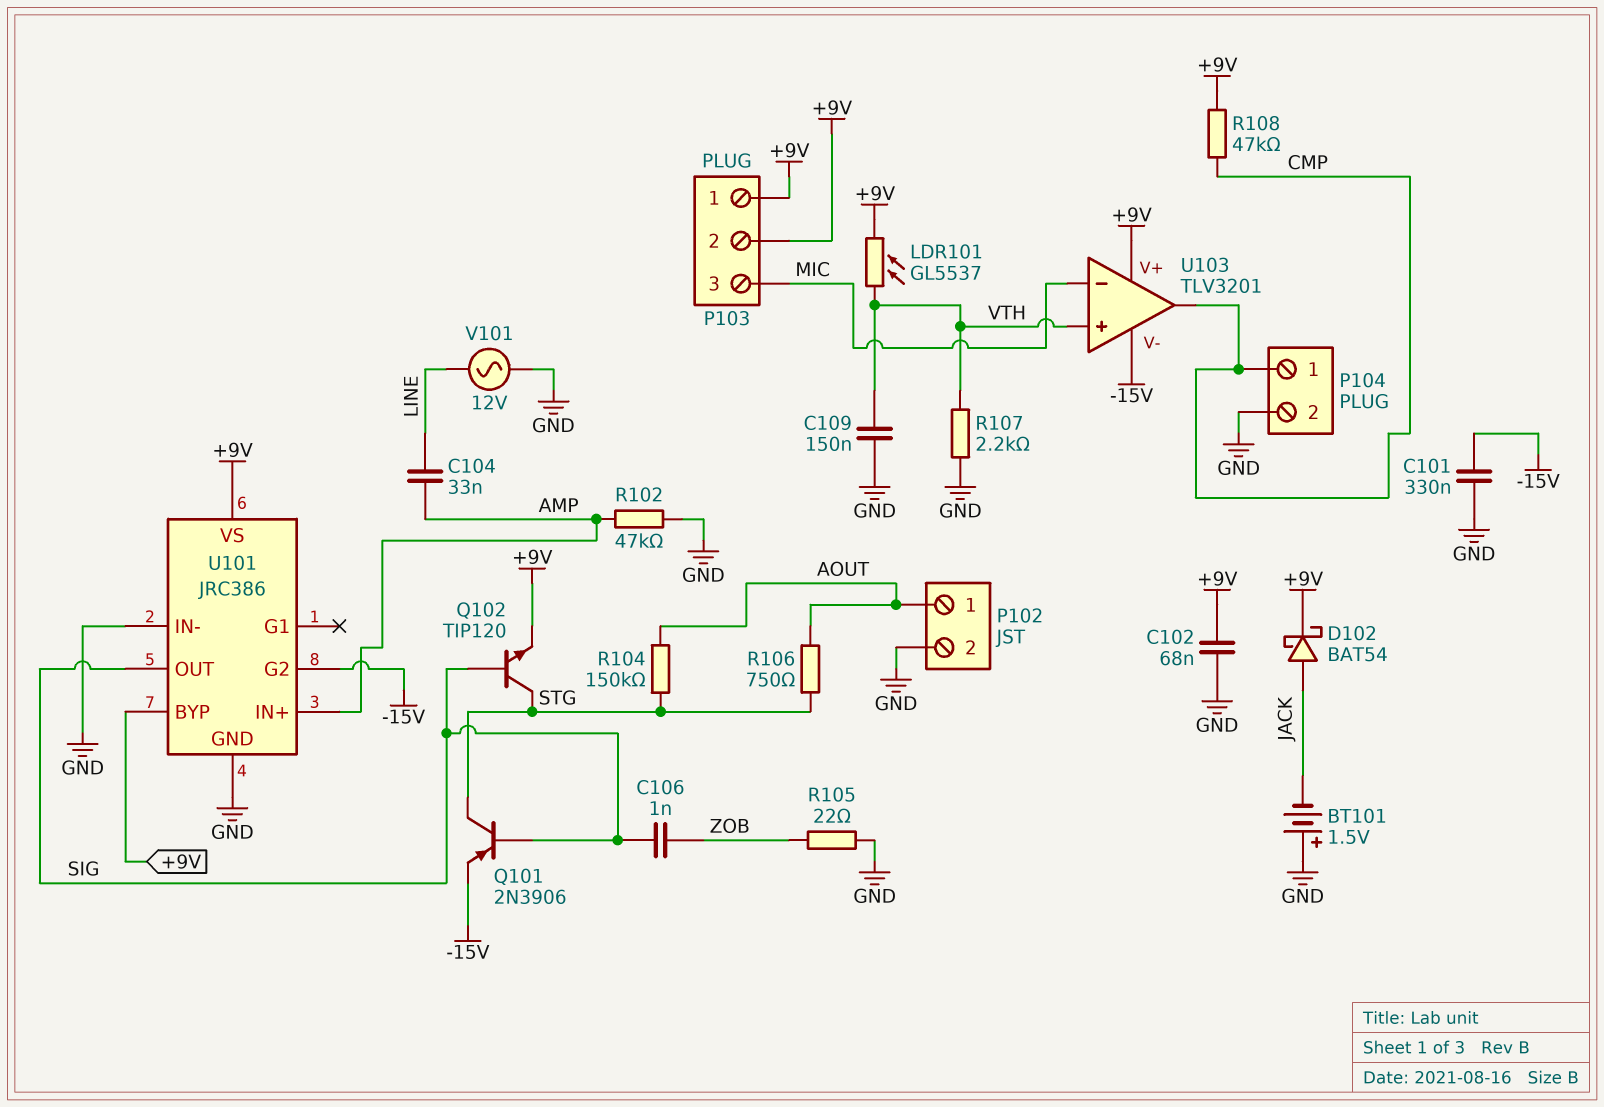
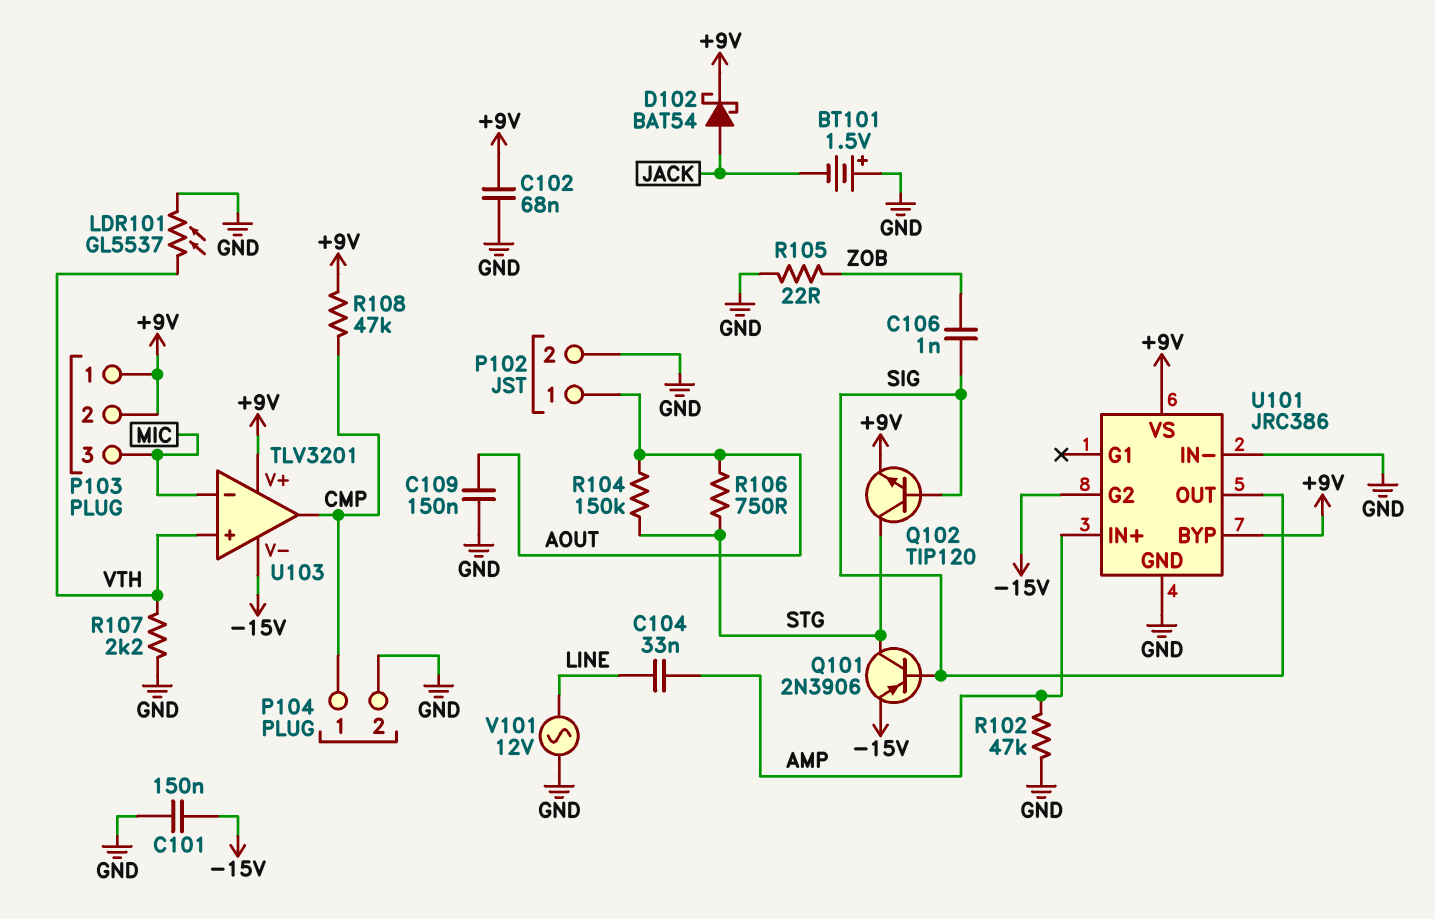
C101: 330nF (-15V, GND) -> 150nF (-15V, GND)
C109: 150nF (GND, VTH) -> 150nF (AOUT, GND)
LDR101: GL5537 (+9V, VTH) -> GL5537 (GND, VTH)

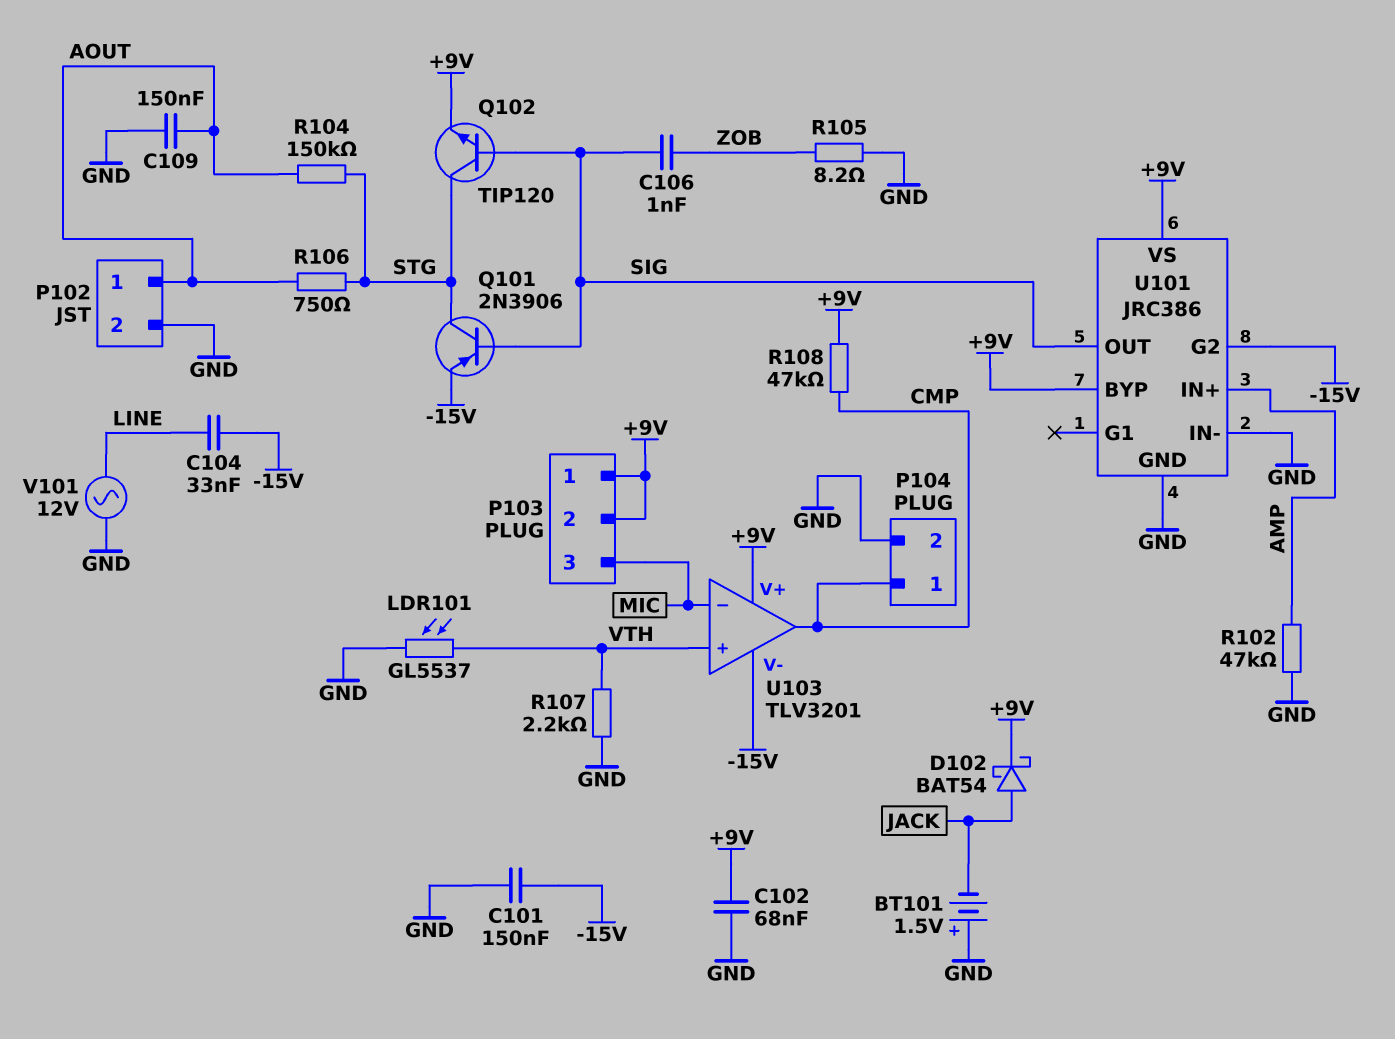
C104: 33nF (AMP, LINE) -> 33nF (-15V, LINE)
R105: 22 (GND, ZOB) -> 8.2 (GND, ZOB)

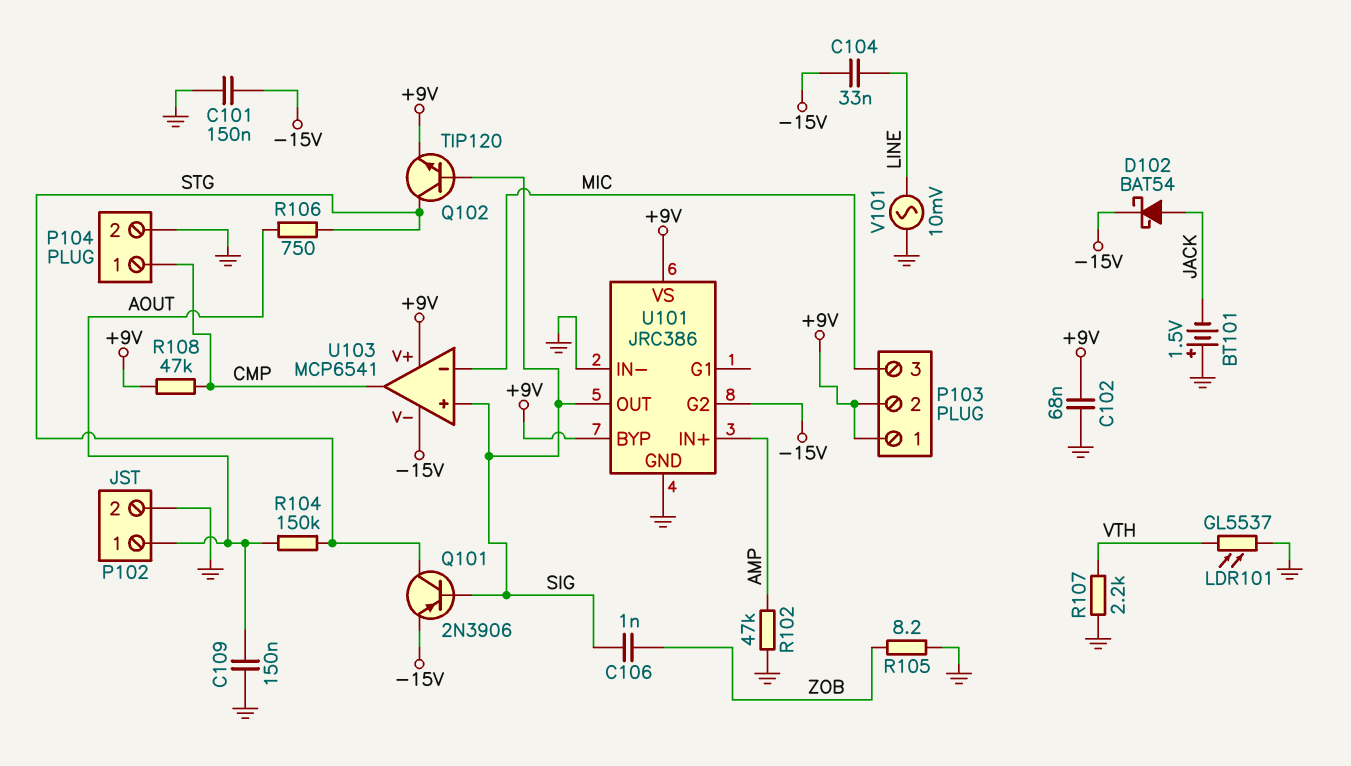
D102: schottky BAT54 (A JACK, K +9V) -> schottky BAT54 (A JACK, K -15V)
U103: TLV3201 -> MCP6541
U103 pin in+: VTH -> SIG
V101: AC 12V (GND, LINE) -> AC 10mV (GND, LINE)

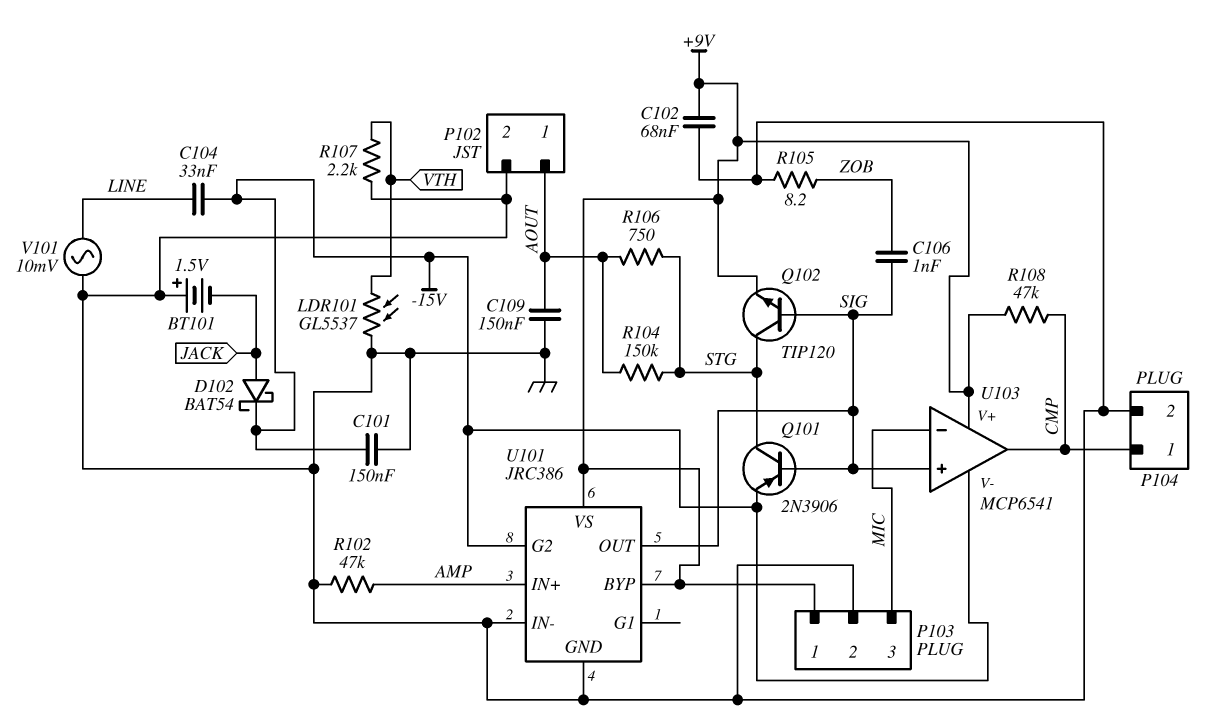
P103 pin 2: +9V -> GND

